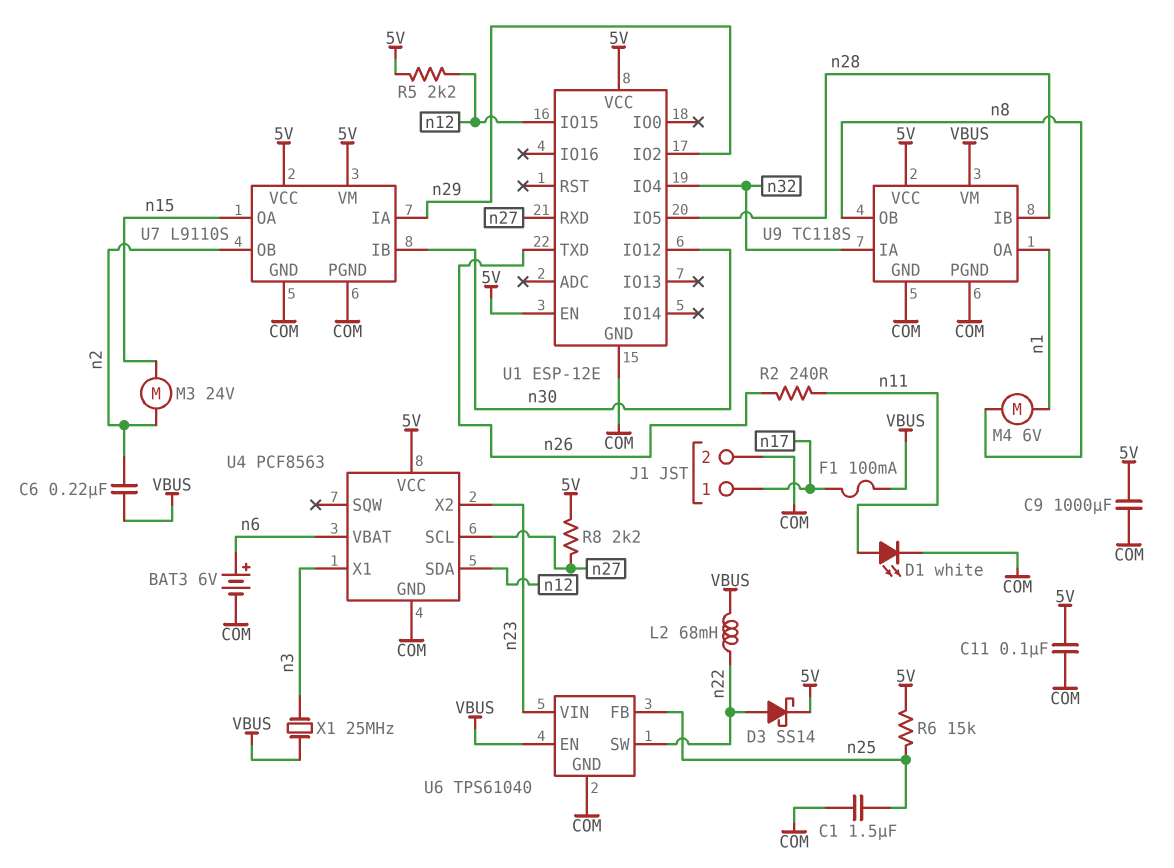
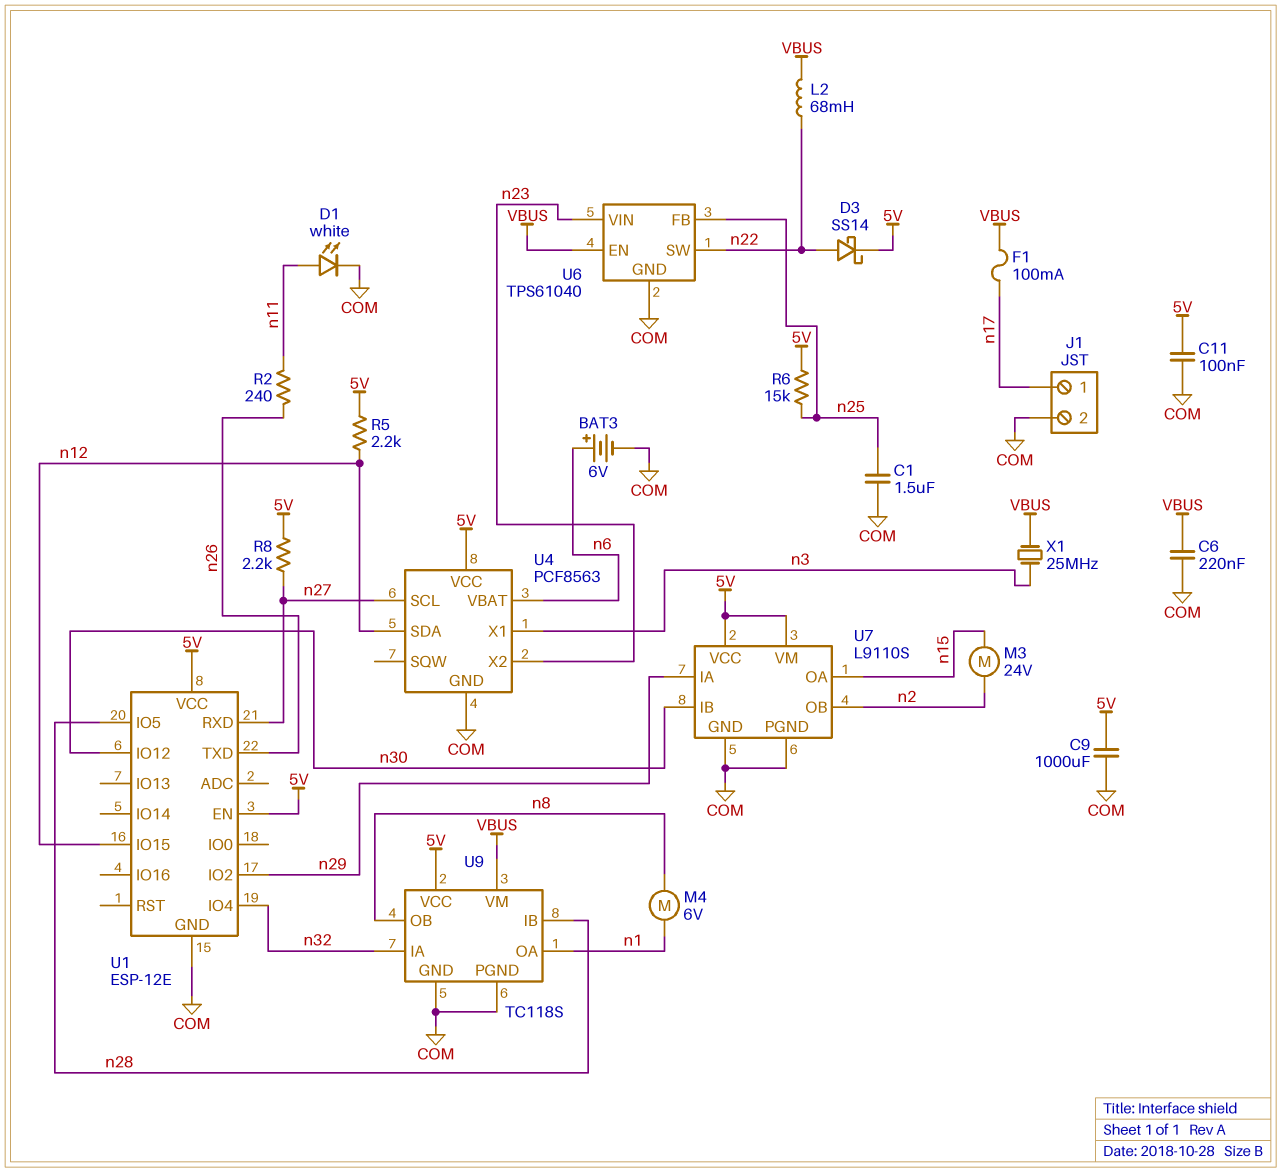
C6: 220nF (VBUS, n2) -> 220nF (COM, VBUS)

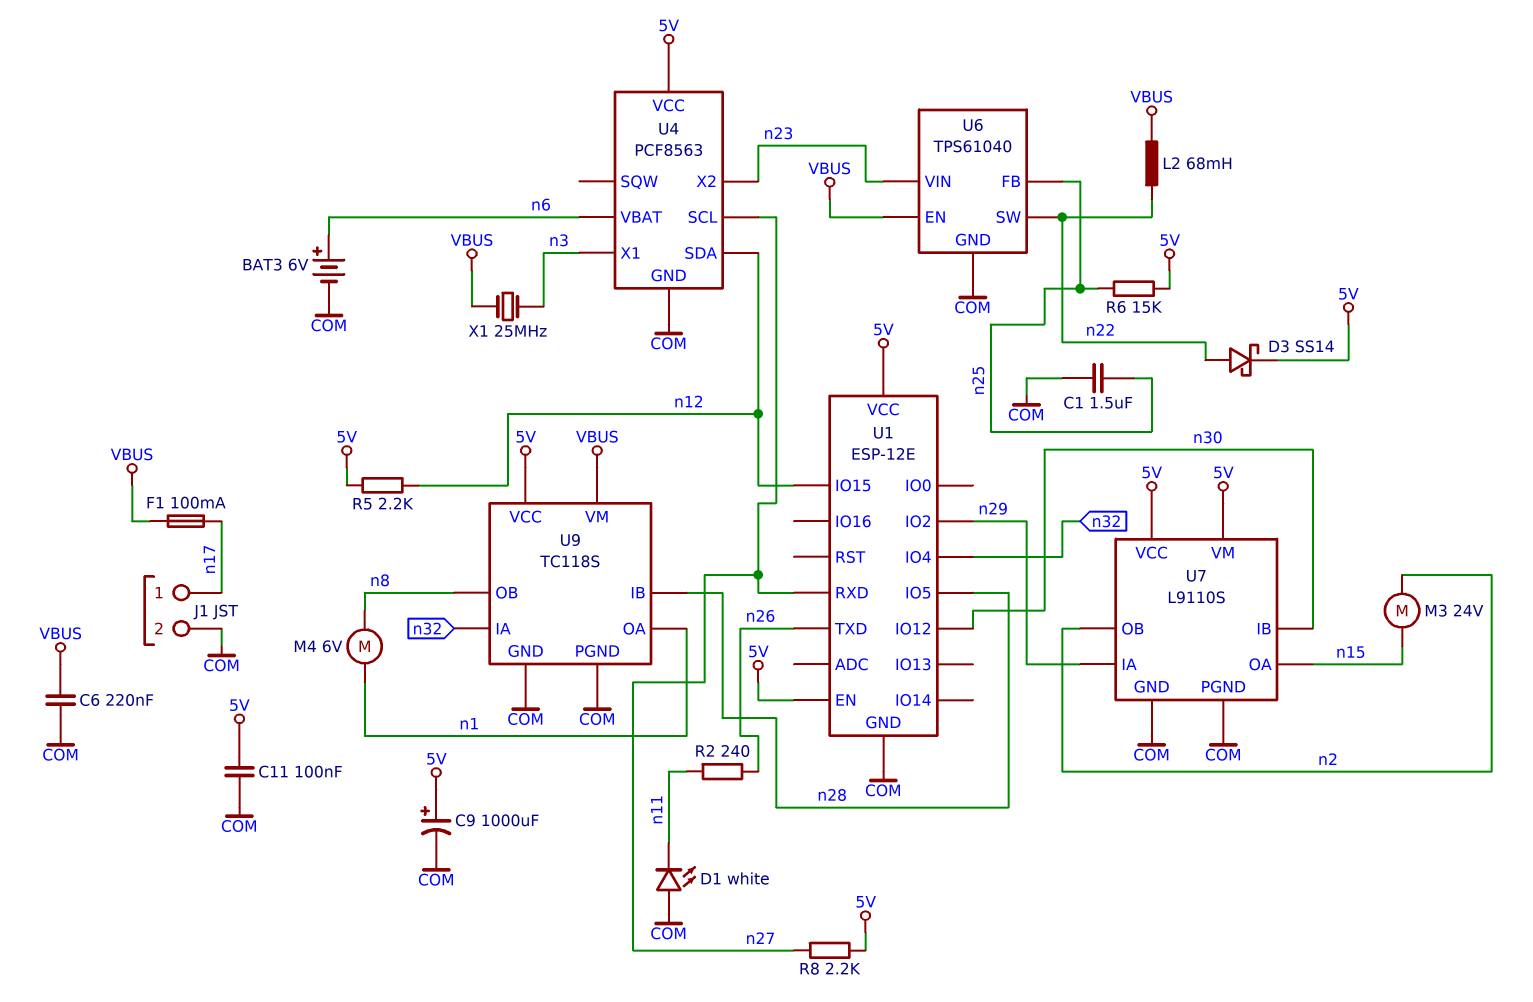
C9: 1000uF (5V, COM) -> 1000uF (plus 5V, minus COM)
D1: LED white (A n11, K COM) -> LED white (A COM, K n11)

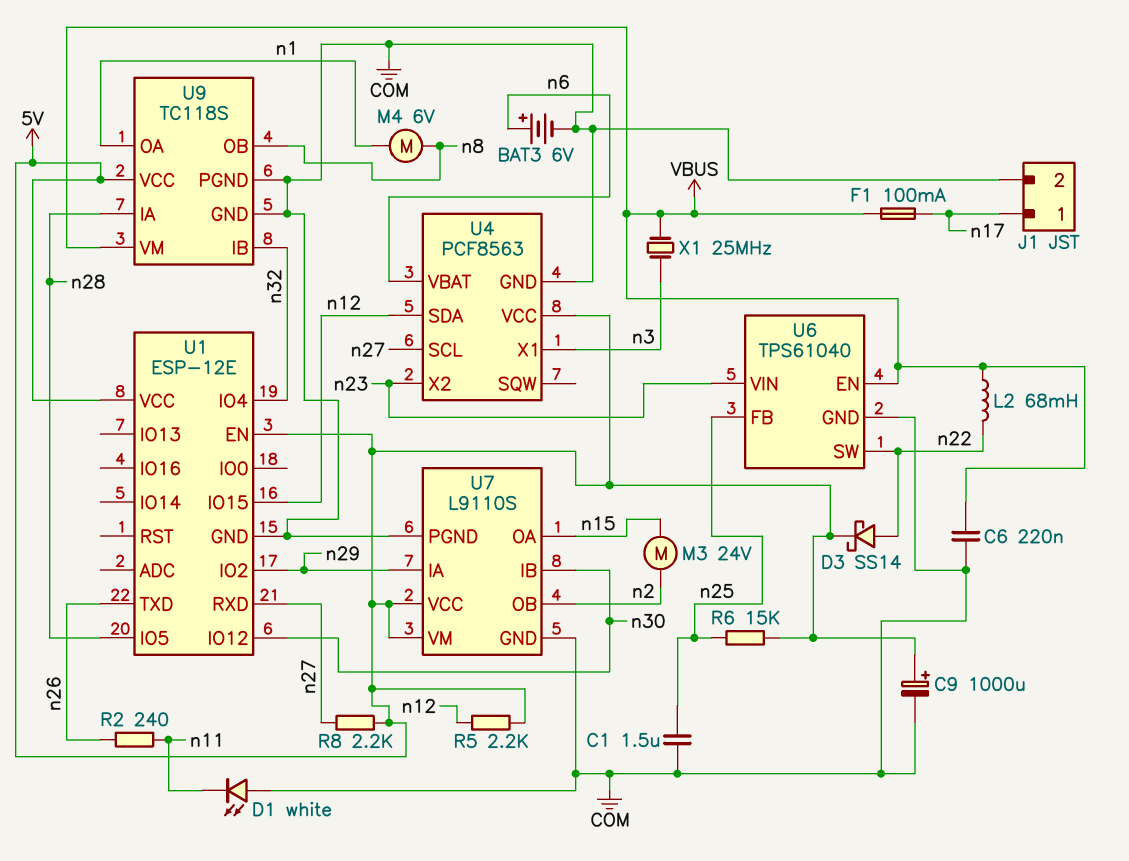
C11: 100nF (5V, COM) -> none
U9 pin IA: n32 -> n28
U9 pin IB: n28 -> n32

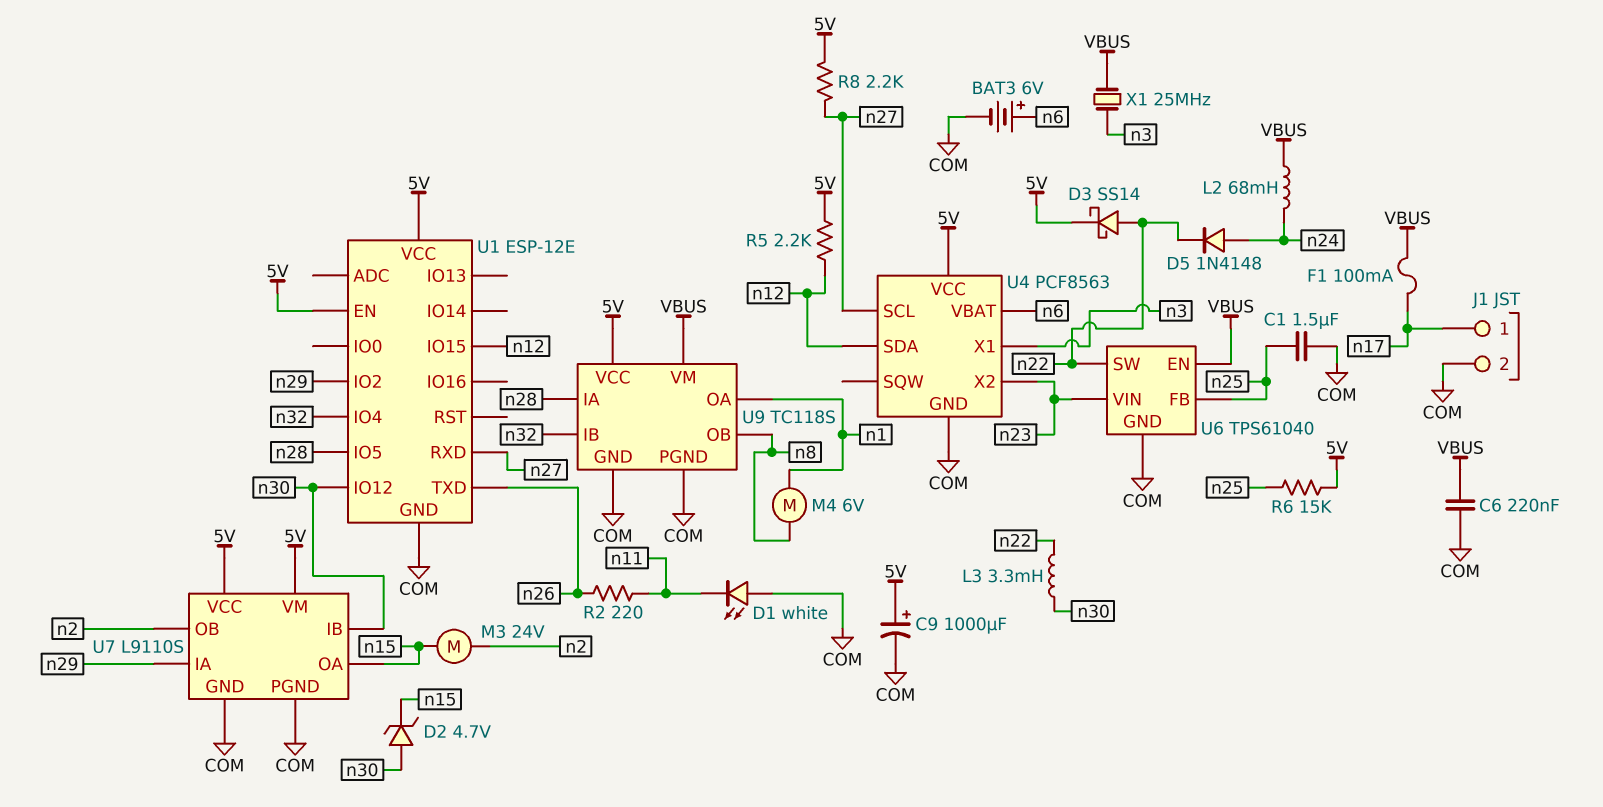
D2: none -> zener 4.7V (A n30, K n15)
D5: none -> diode 1N4148 (A n24, K n22)
L2: 68mH (VBUS, n22) -> 68mH (VBUS, n24)
L3: none -> 3.3mH (n22, n30)
R2: 240 (n11, n26) -> 220 (n11, n26)

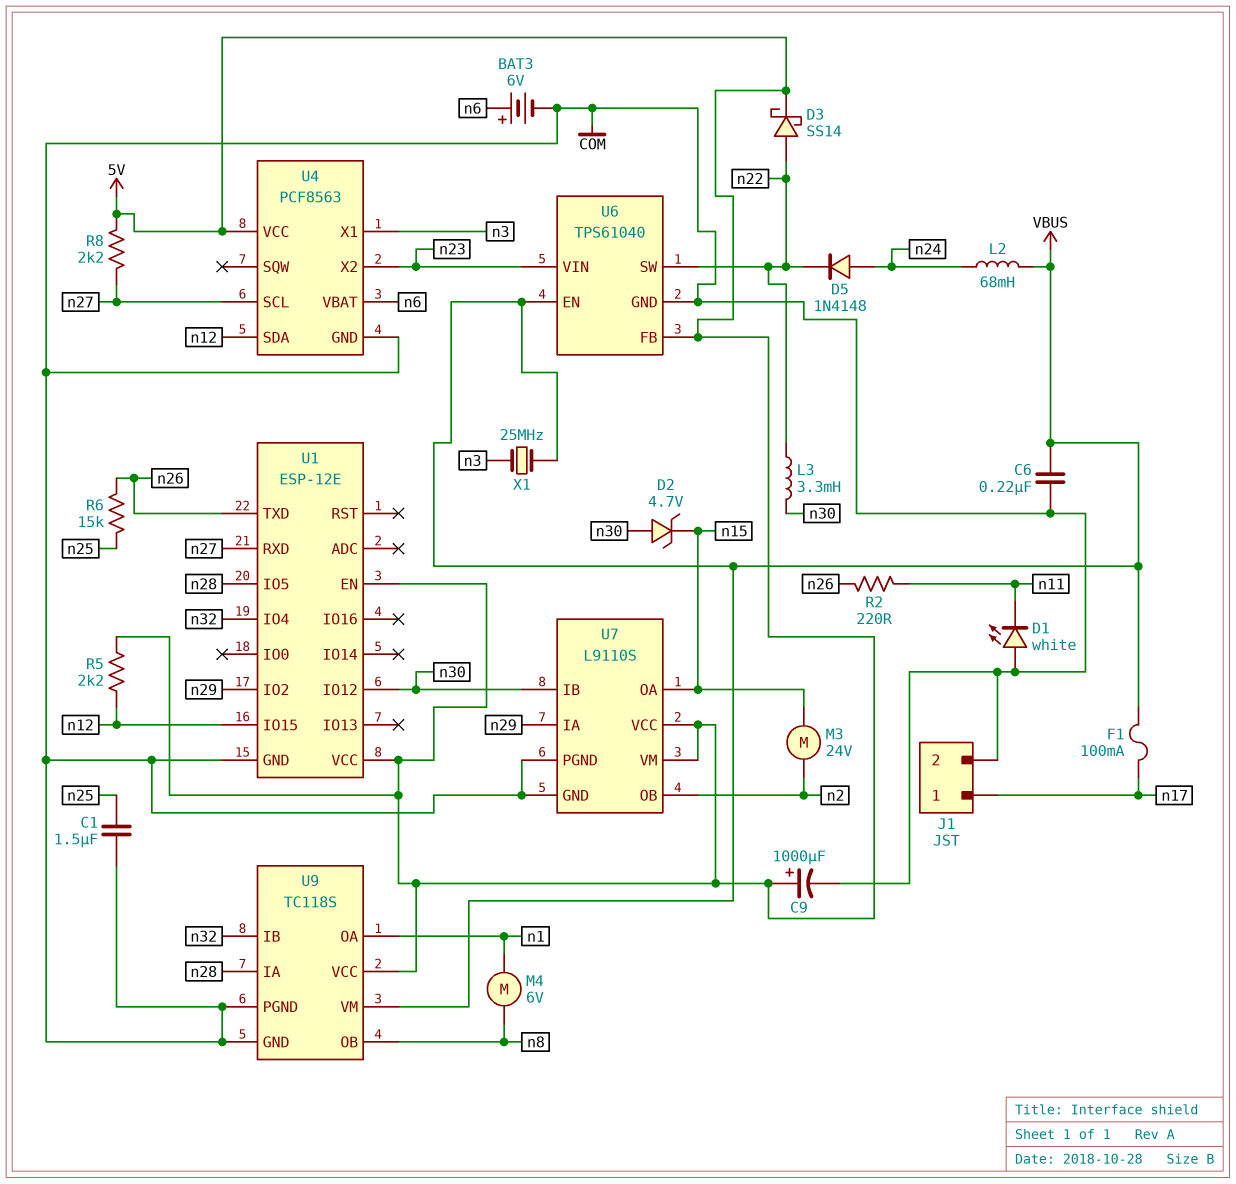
R6: 15k (5V, n25) -> 15k (n25, n26)
U6 pin FB: n25 -> 5V

